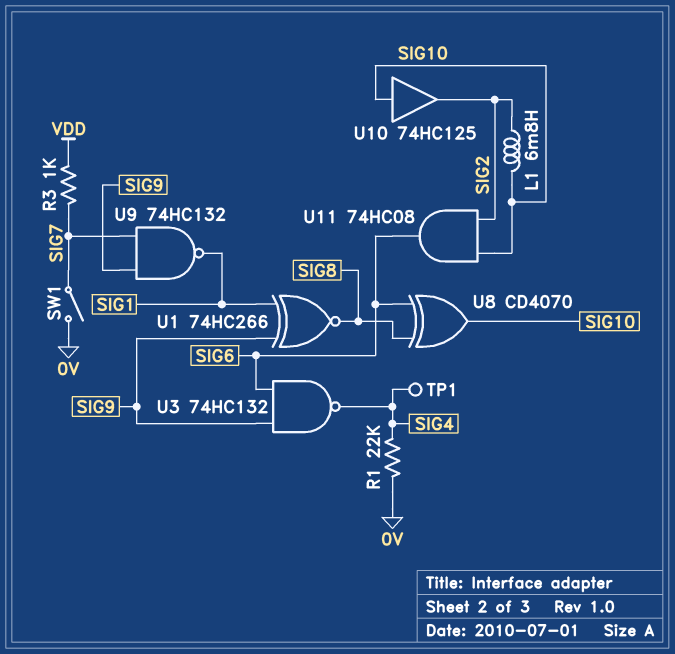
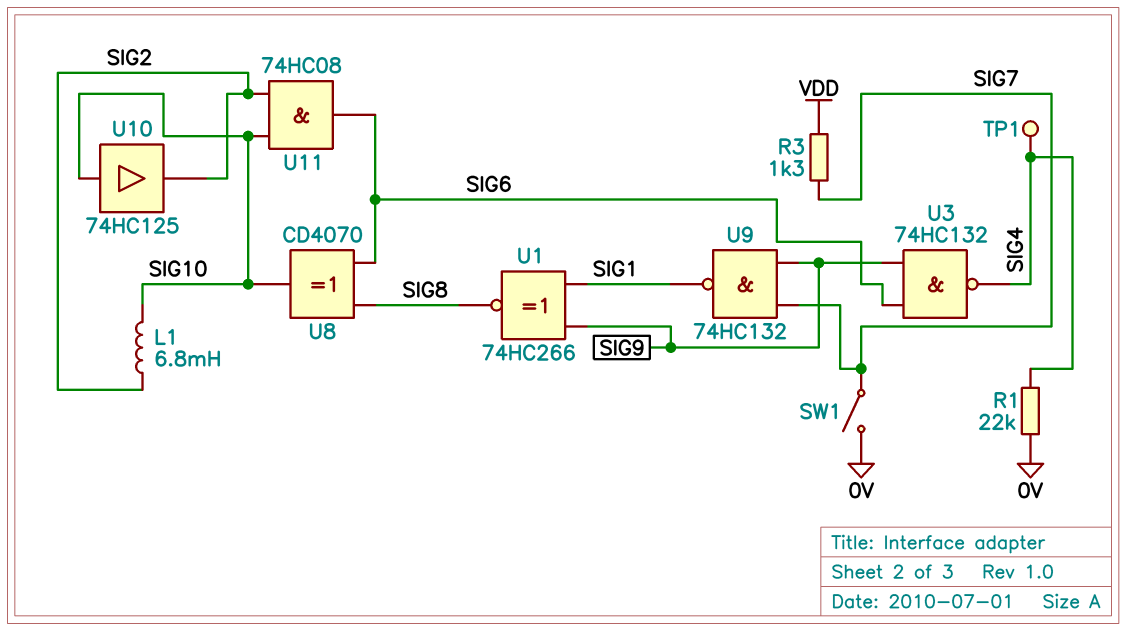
R3: 1k (SIG7, VDD) -> 1.3k (SIG7, VDD)

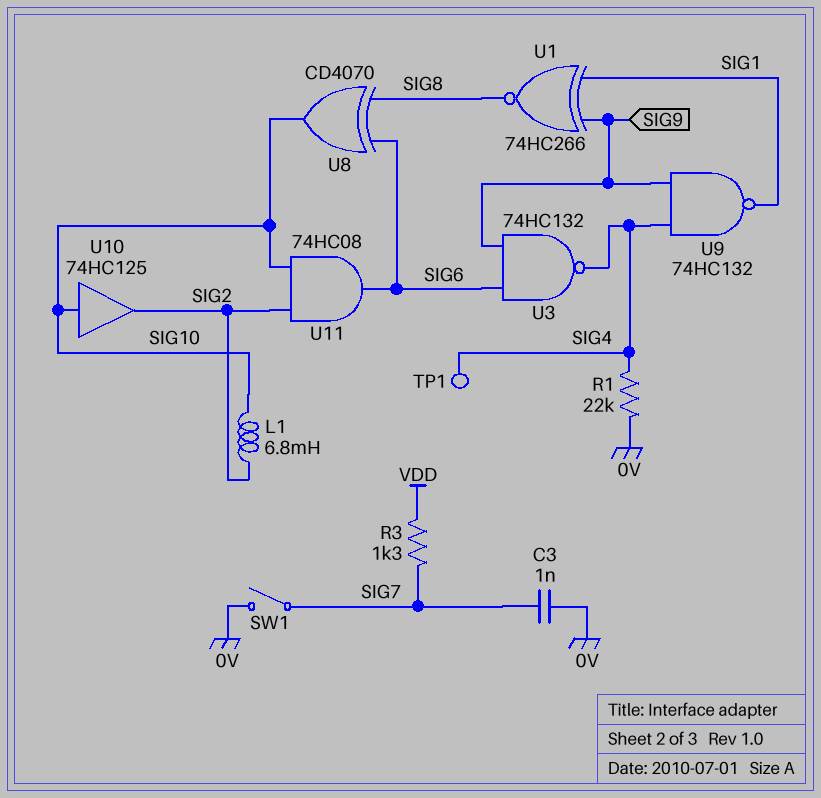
C3: none -> 1nF (0V, SIG7)
U9: NAND 74HC132 (in SIG7, in SIG9, out SIG1) -> NAND 74HC132 (in SIG4, in SIG9, out SIG1)

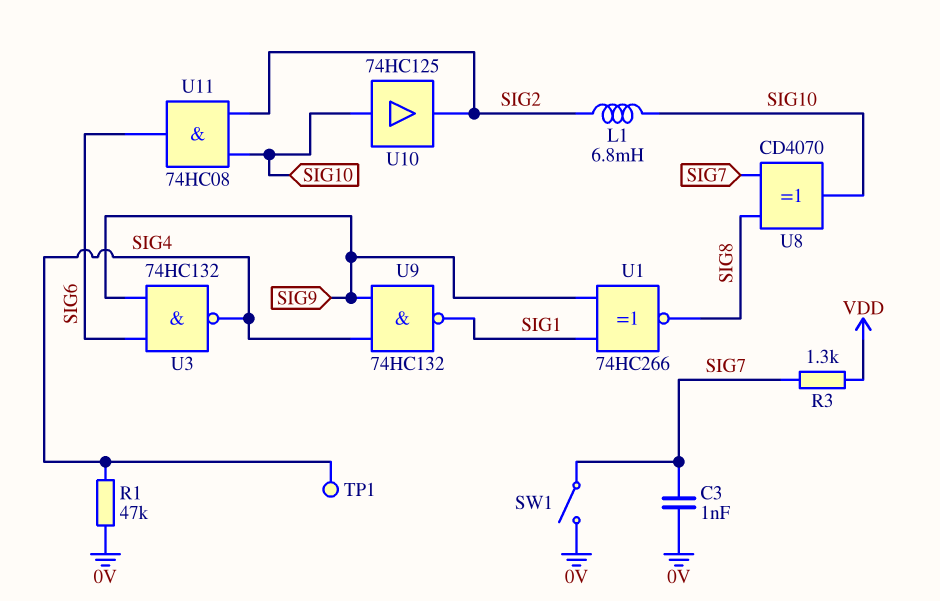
R1: 22k (0V, SIG4) -> 47k (0V, SIG4)
U8: XOR CD4070 (in SIG6, in SIG8, out SIG10) -> XOR CD4070 (in SIG7, in SIG8, out SIG10)

